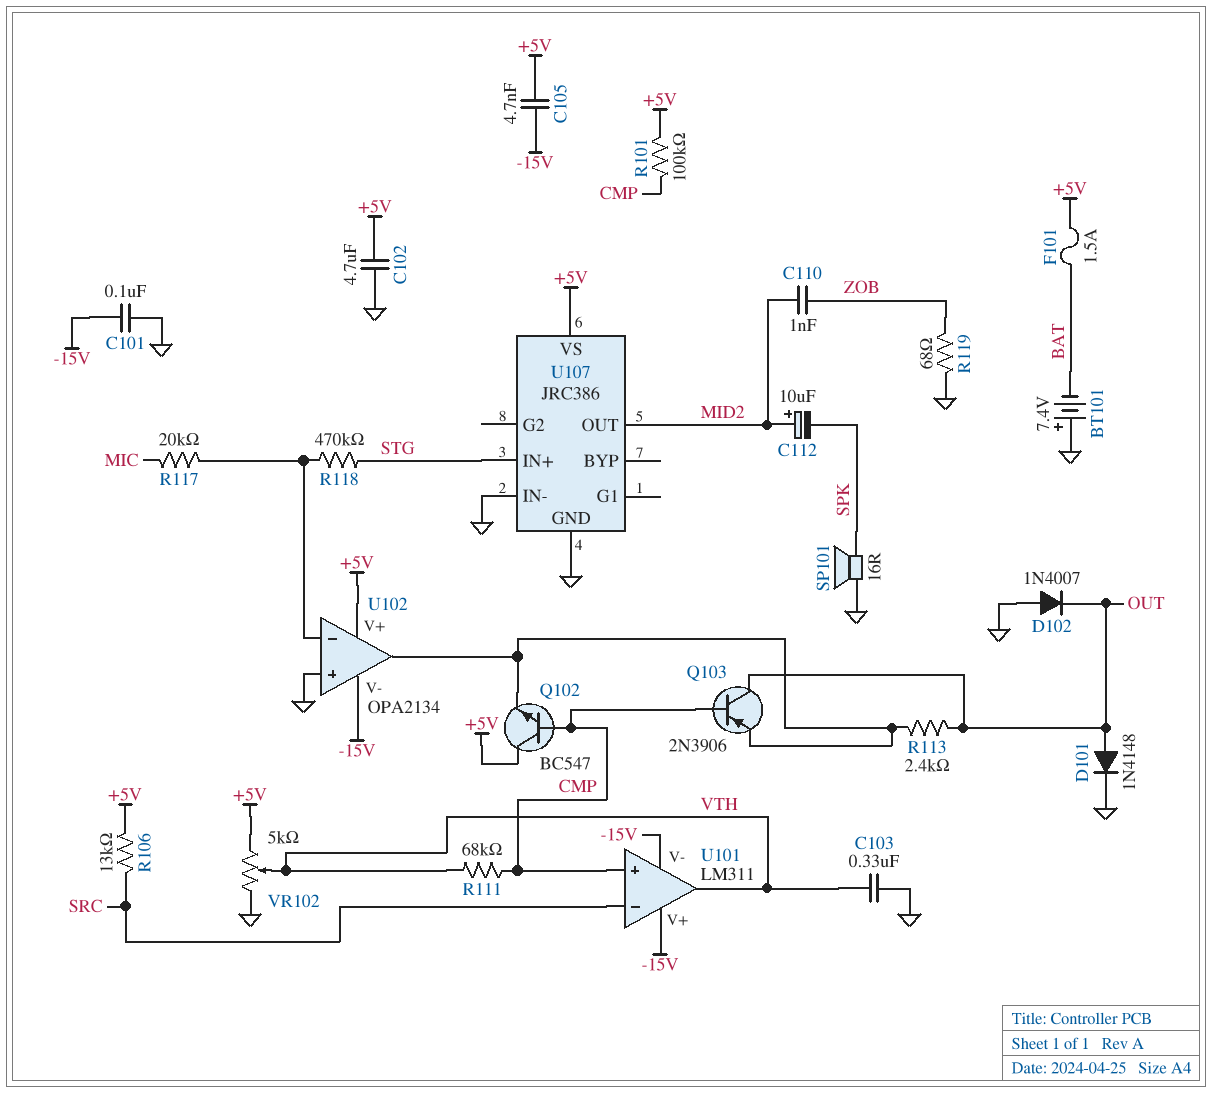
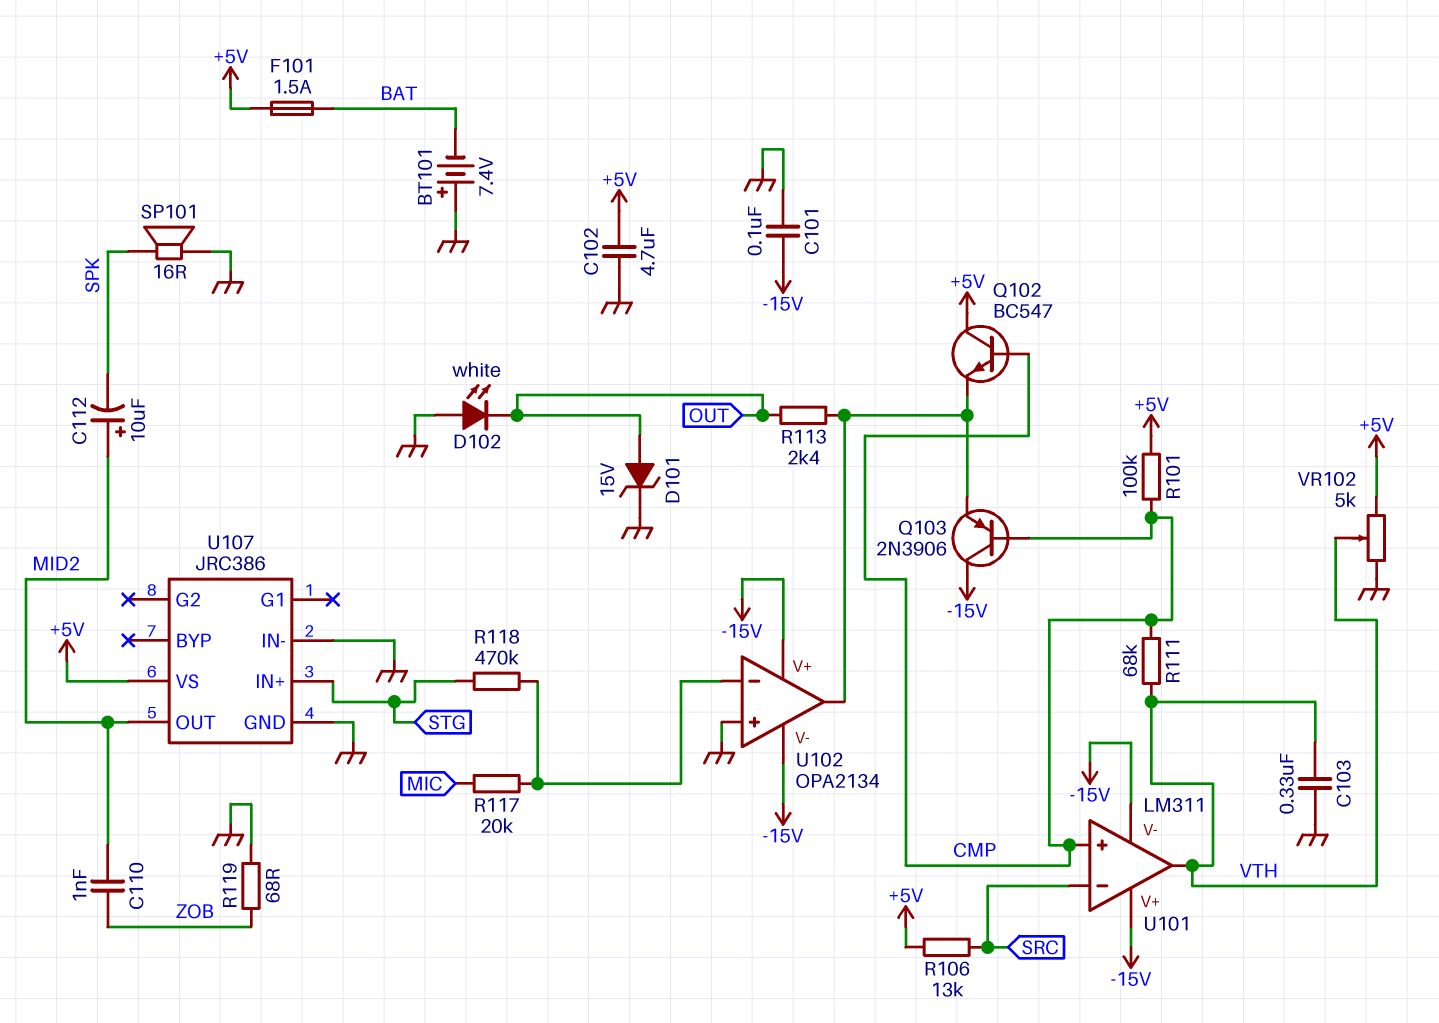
C105: 4.7nF (+5V, -15V) -> none
D101: diode 1N4148 (A OUT, K GND) -> zener 15V (A OUT, K GND)
D102: diode 1N4007 (A GND, K OUT) -> LED white (A GND, K OUT)
Q103: PNP 2N3906 (B CMP, C OUT, E U102/out) -> PNP 2N3906 (B CMP, C -15V, E U102/out)
U102 pin V+: +5V -> -15V

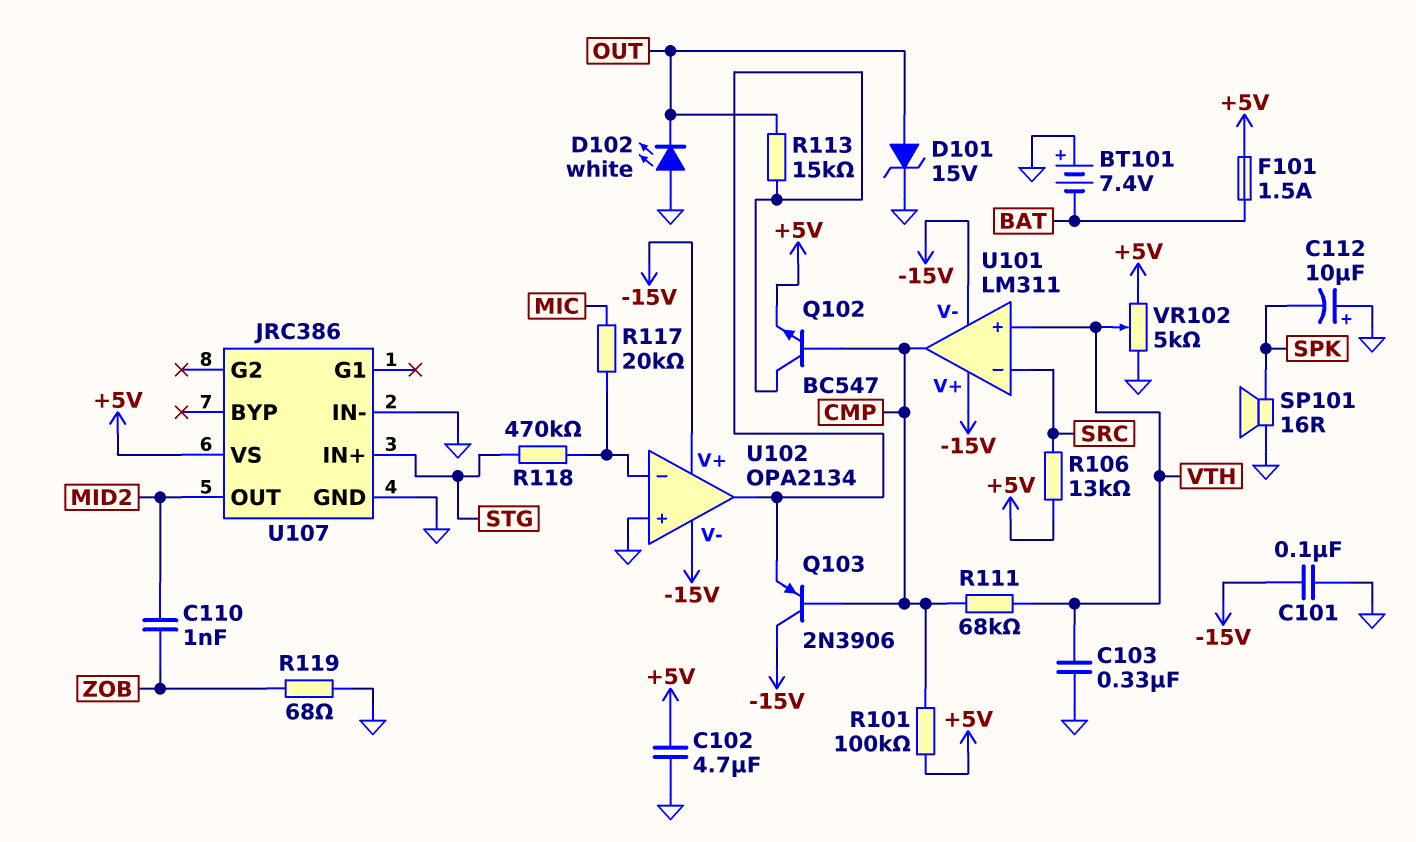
C112: 10uF (plus MID2, minus SPK) -> 10uF (plus GND, minus SPK)
Q102: NPN BC547 (B CMP, C +5V, E U102/out) -> NPN BC547 (B CMP, C U102/out, E +5V)
R113: 2.4k (OUT, U102/out) -> 15k (OUT, U102/out)
U101 pin in+: CMP -> VTH
U101 pin out: VTH -> CMP

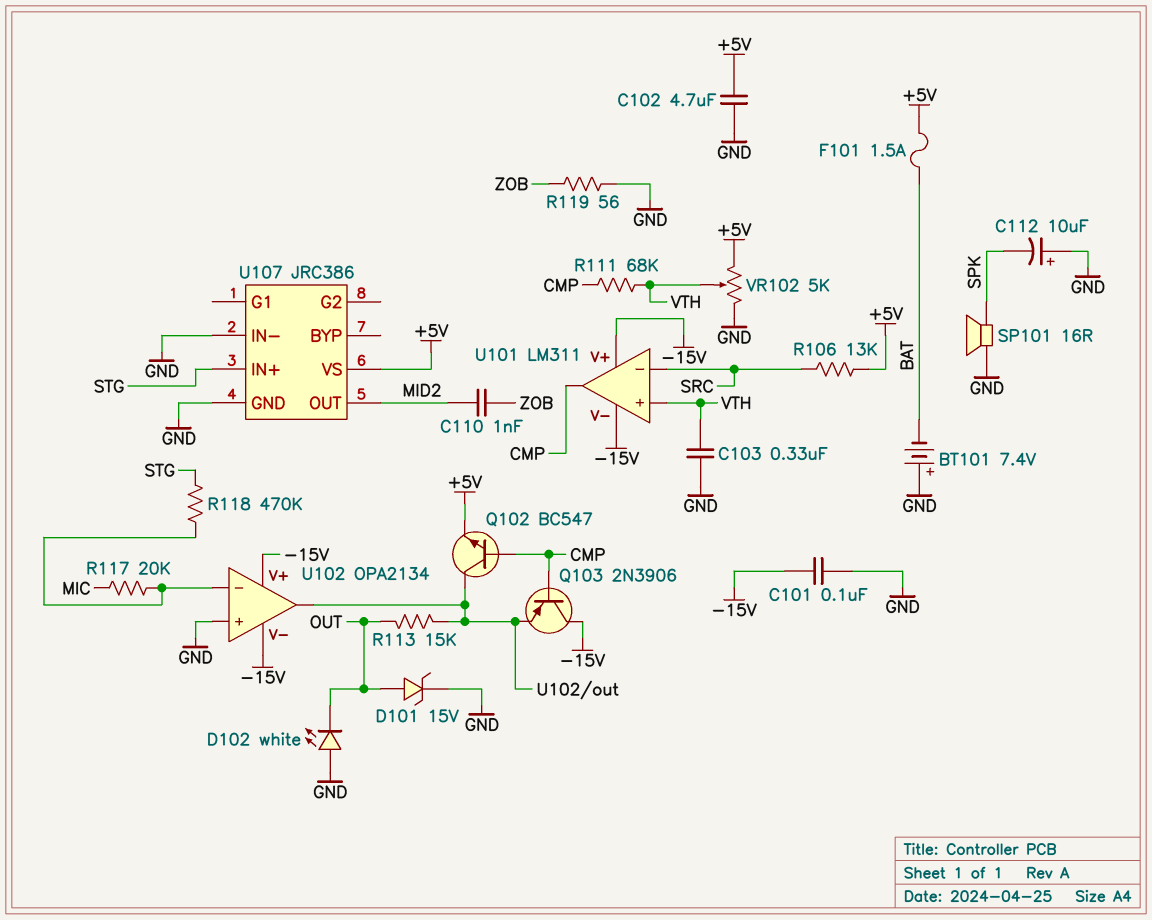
R101: 100k (+5V, CMP) -> none
R119: 68 (GND, ZOB) -> 56 (GND, ZOB)

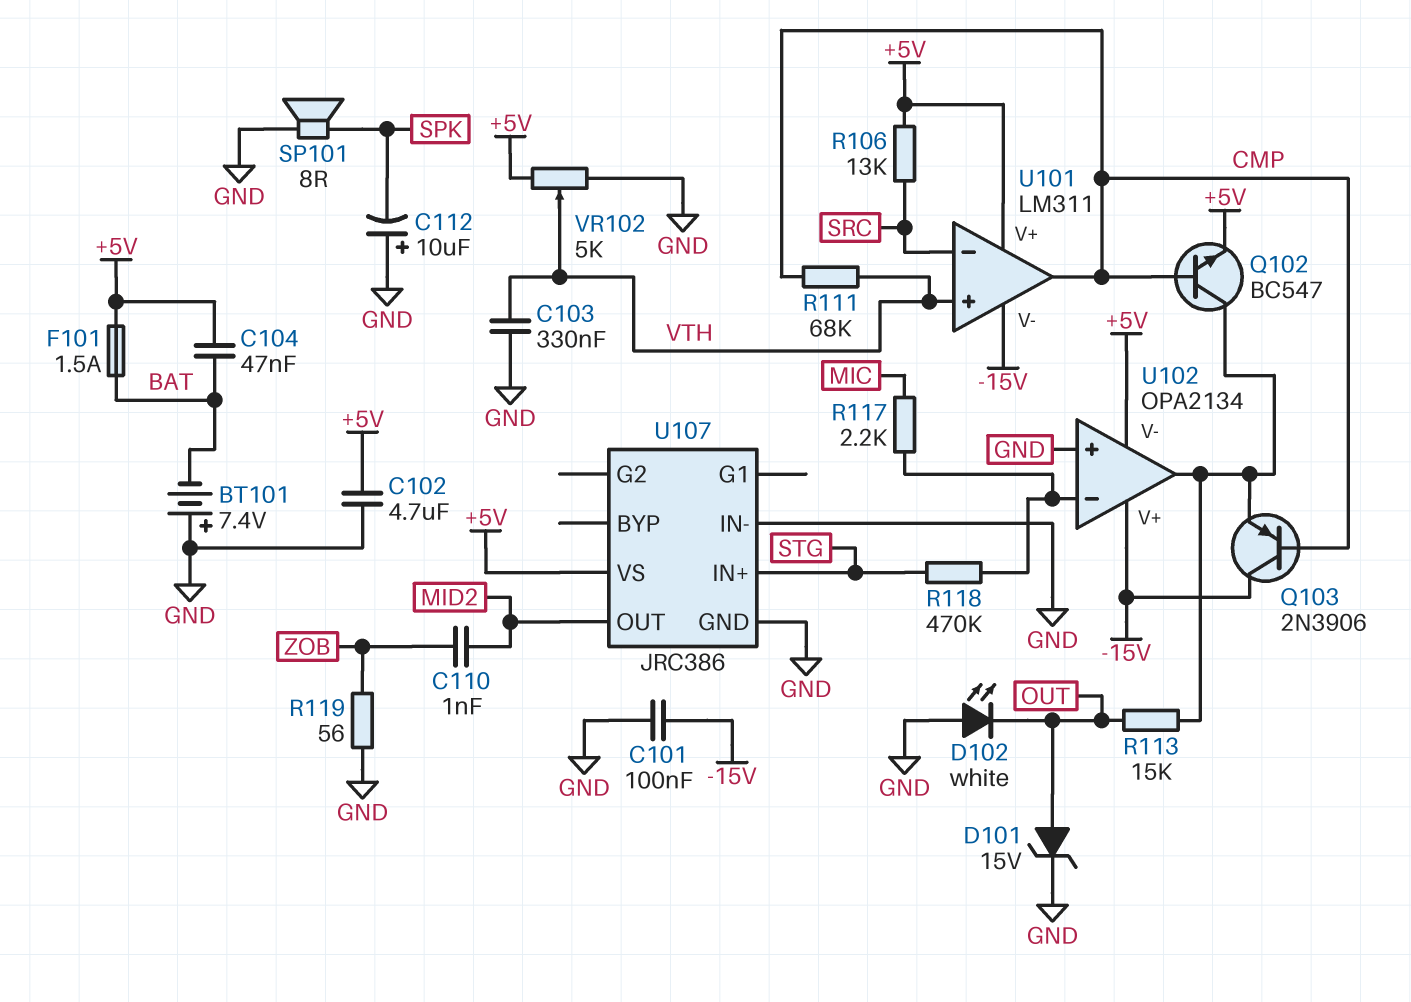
C104: none -> 47nF (+5V, BAT)
R117: 20k (MIC, U102/in-) -> 2.2k (MIC, U102/in-)
SP101: speaker 16R (GND, SPK) -> speaker 8R (GND, SPK)
U101 pin V+: -15V -> +5V
U102 pin V-: -15V -> +5V

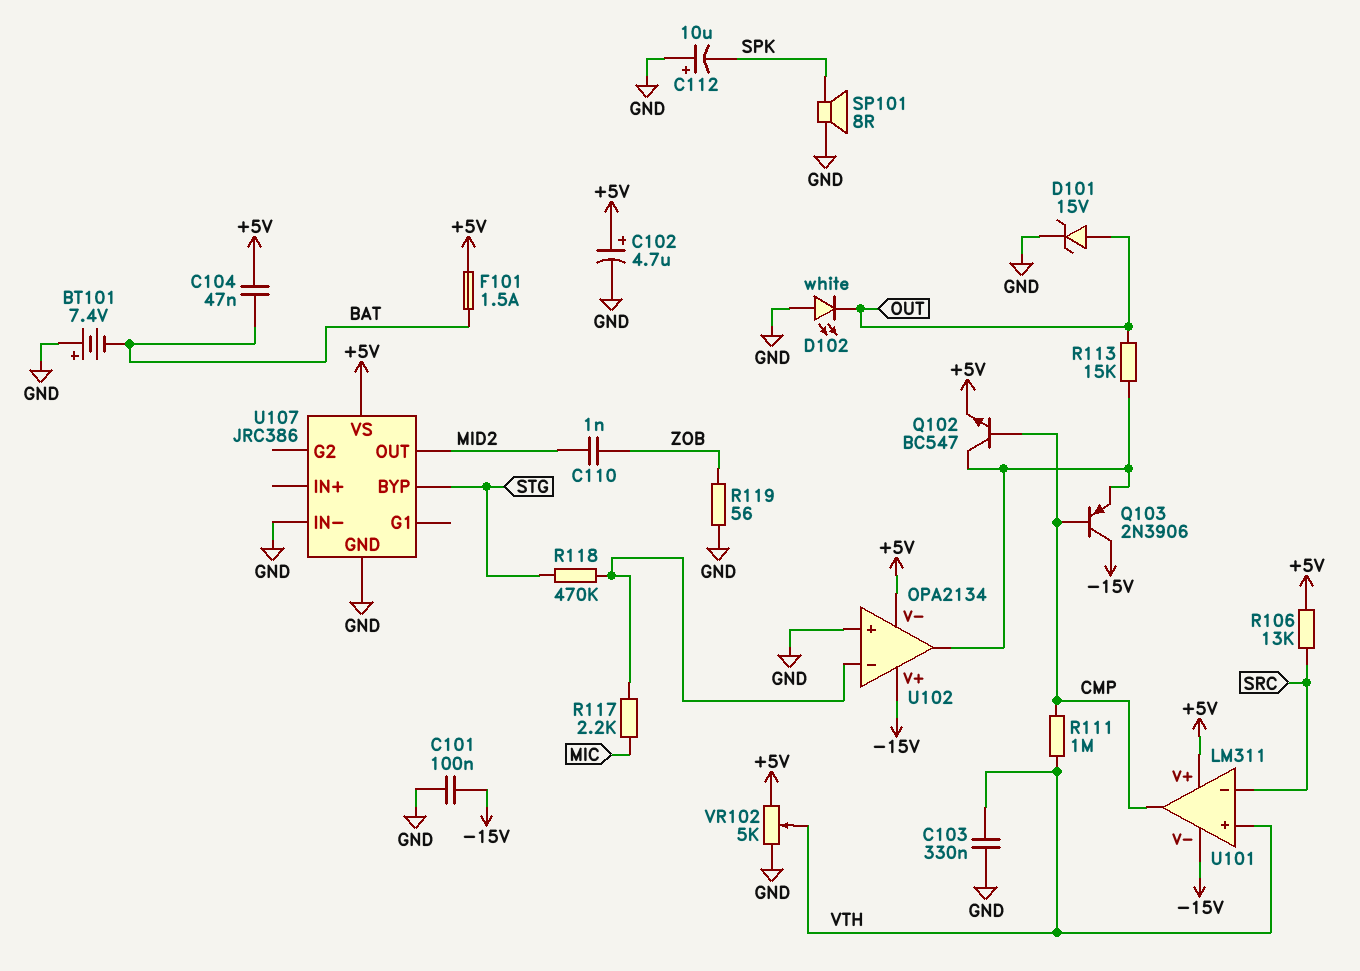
C102: 4.7uF (+5V, GND) -> 4.7uF (plus +5V, minus GND)
R111: 68k (CMP, VTH) -> 1M (CMP, VTH)
U107 pin BYP: none -> STG
U107 pin IN+: STG -> none

